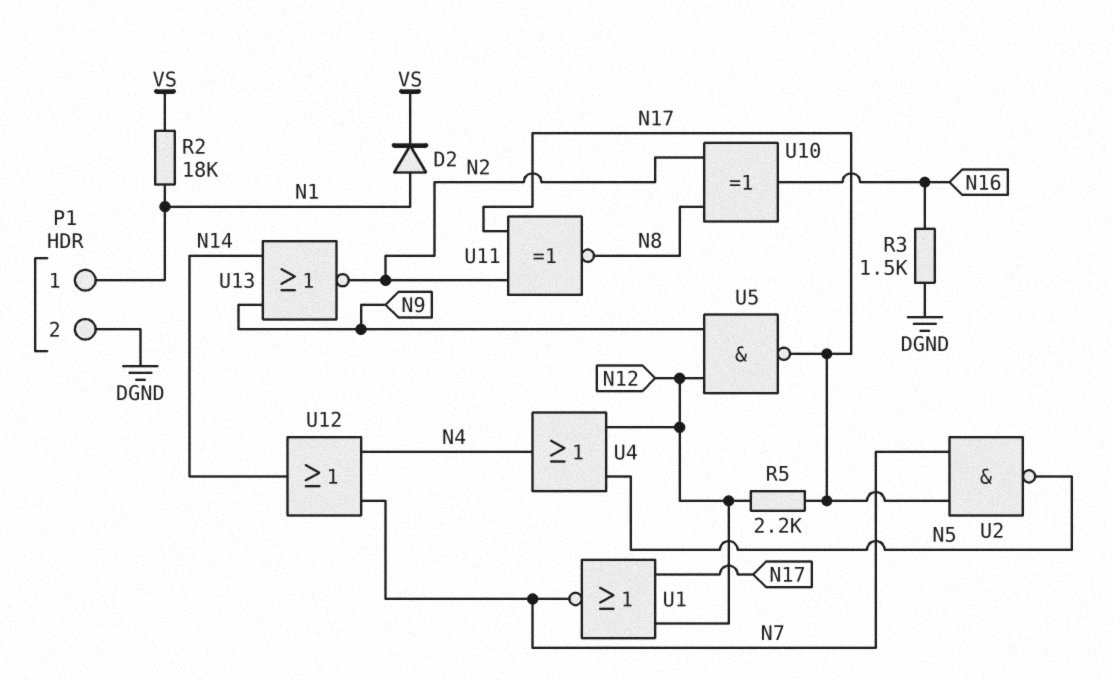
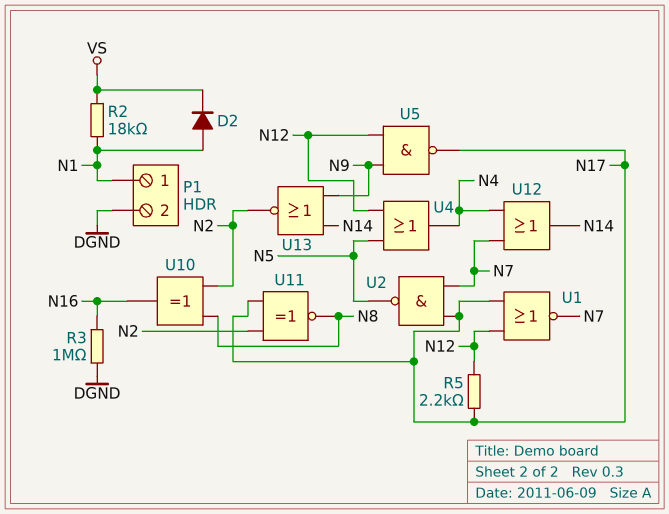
R3: 1.5k (DGND, N16) -> 1M (DGND, N16)

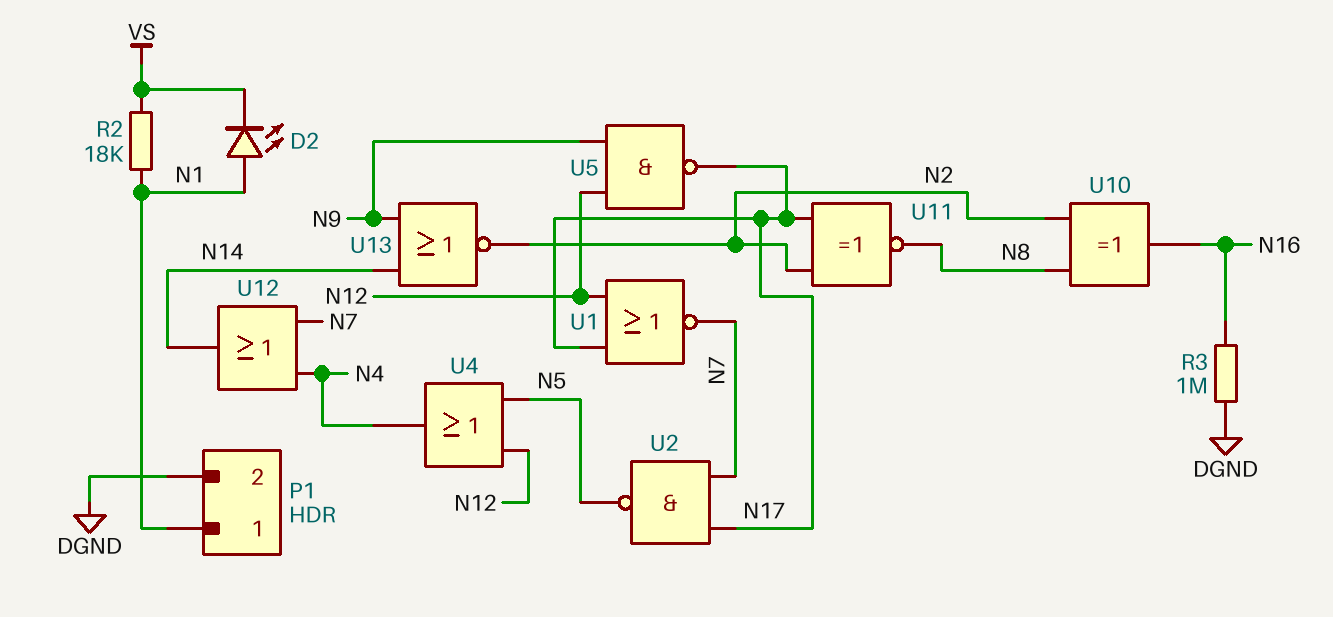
D2: diode (A N1, K VS) -> LED (A N1, K VS)
R5: 2.2k (N12, N17) -> none

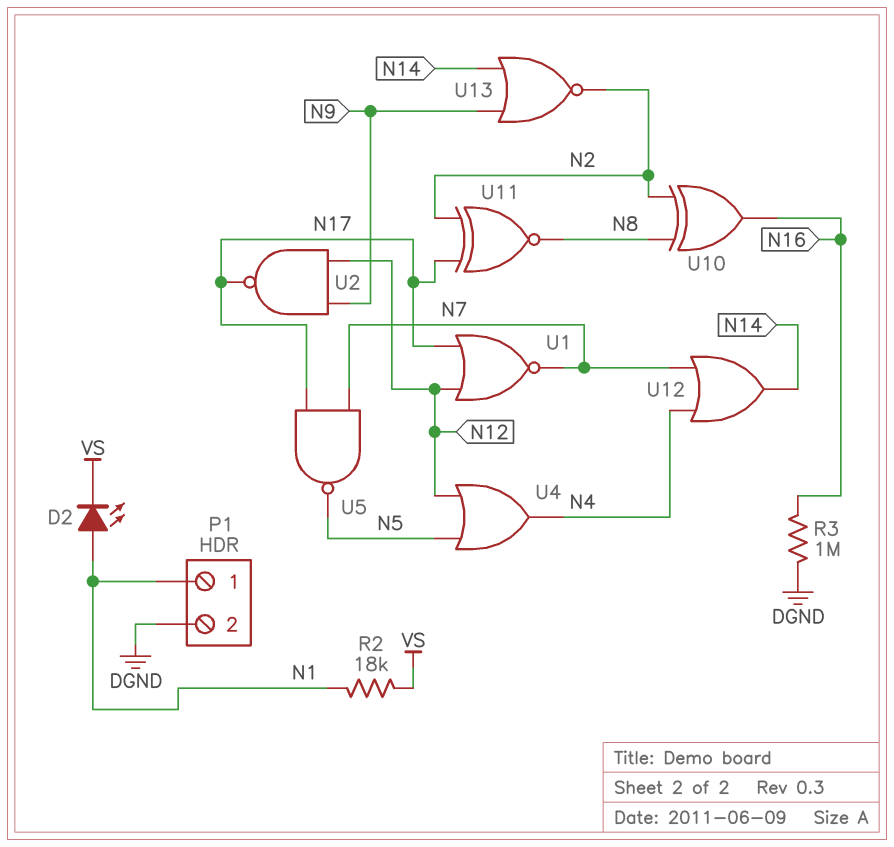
U2: NAND (in N7, in N17, out N5) -> NAND (in N9, in N12, out N17)
U5: NAND (in N9, in N12, out N17) -> NAND (in N7, in N17, out N5)

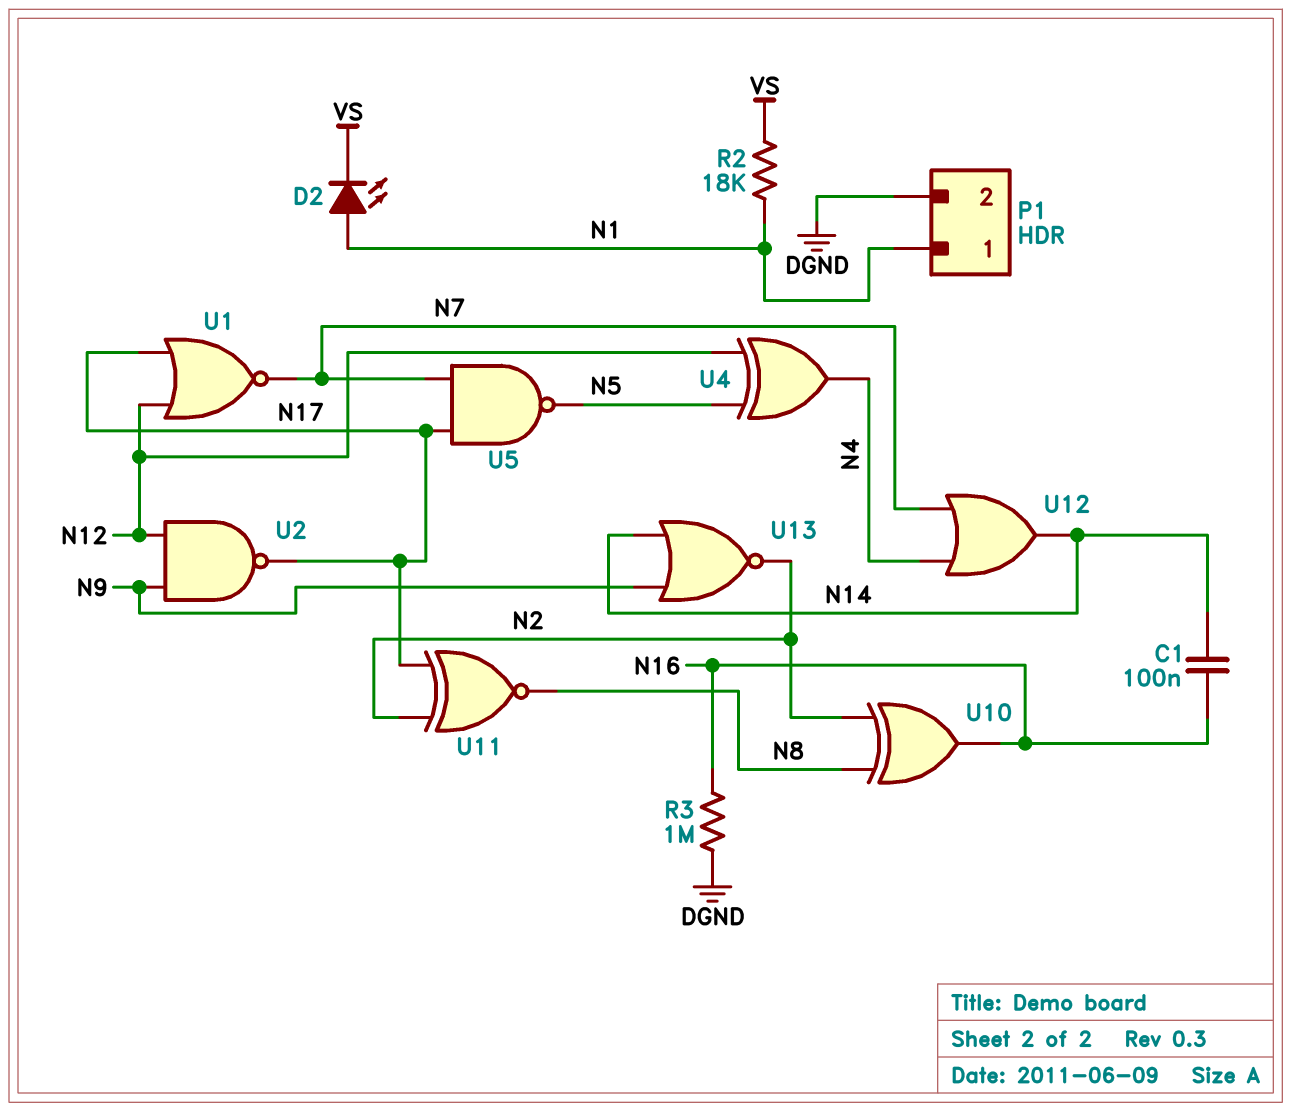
C1: none -> 100nF (N14, N16)
U4: OR (in N5, in N12, out N4) -> XOR (in N5, in N12, out N4)

